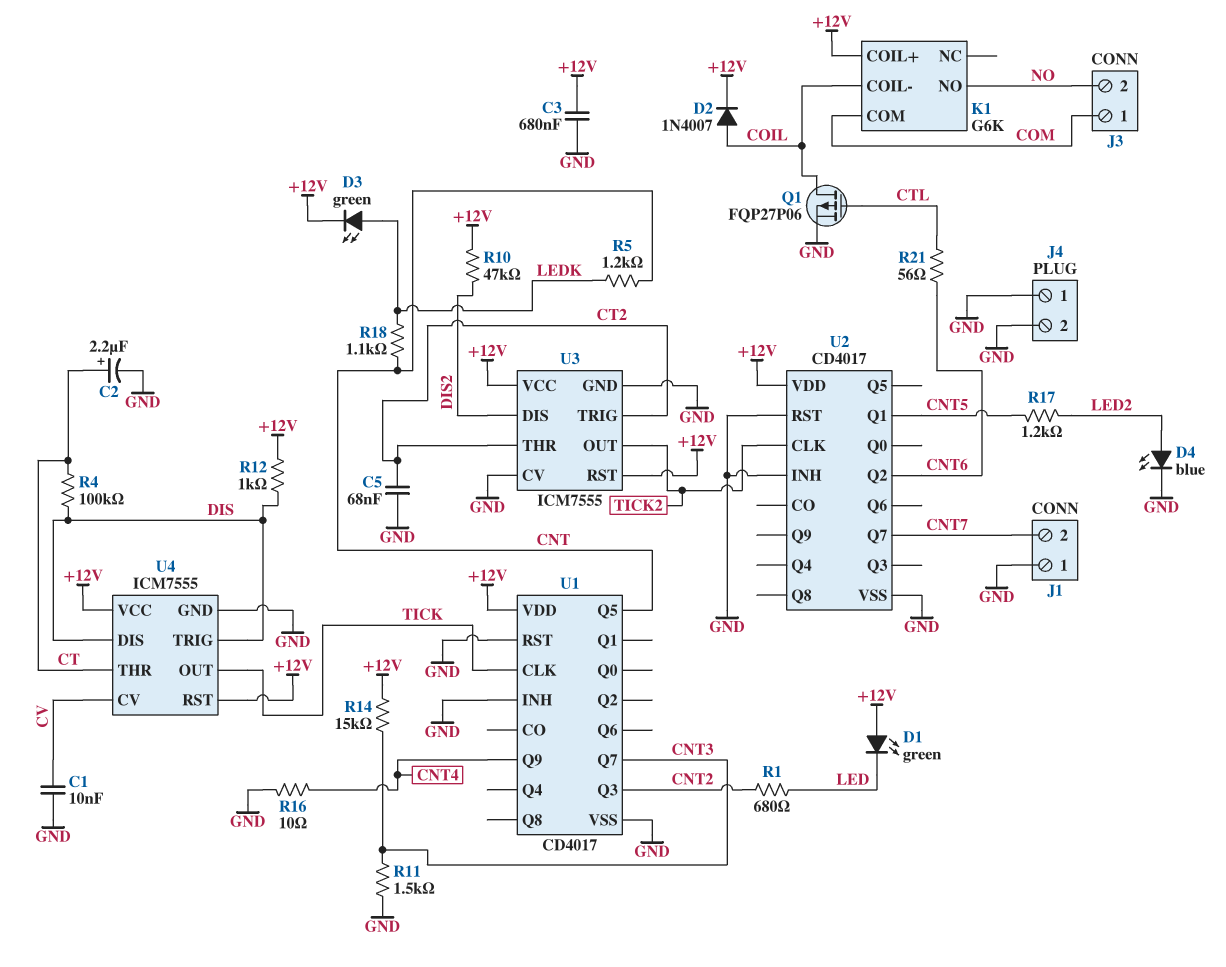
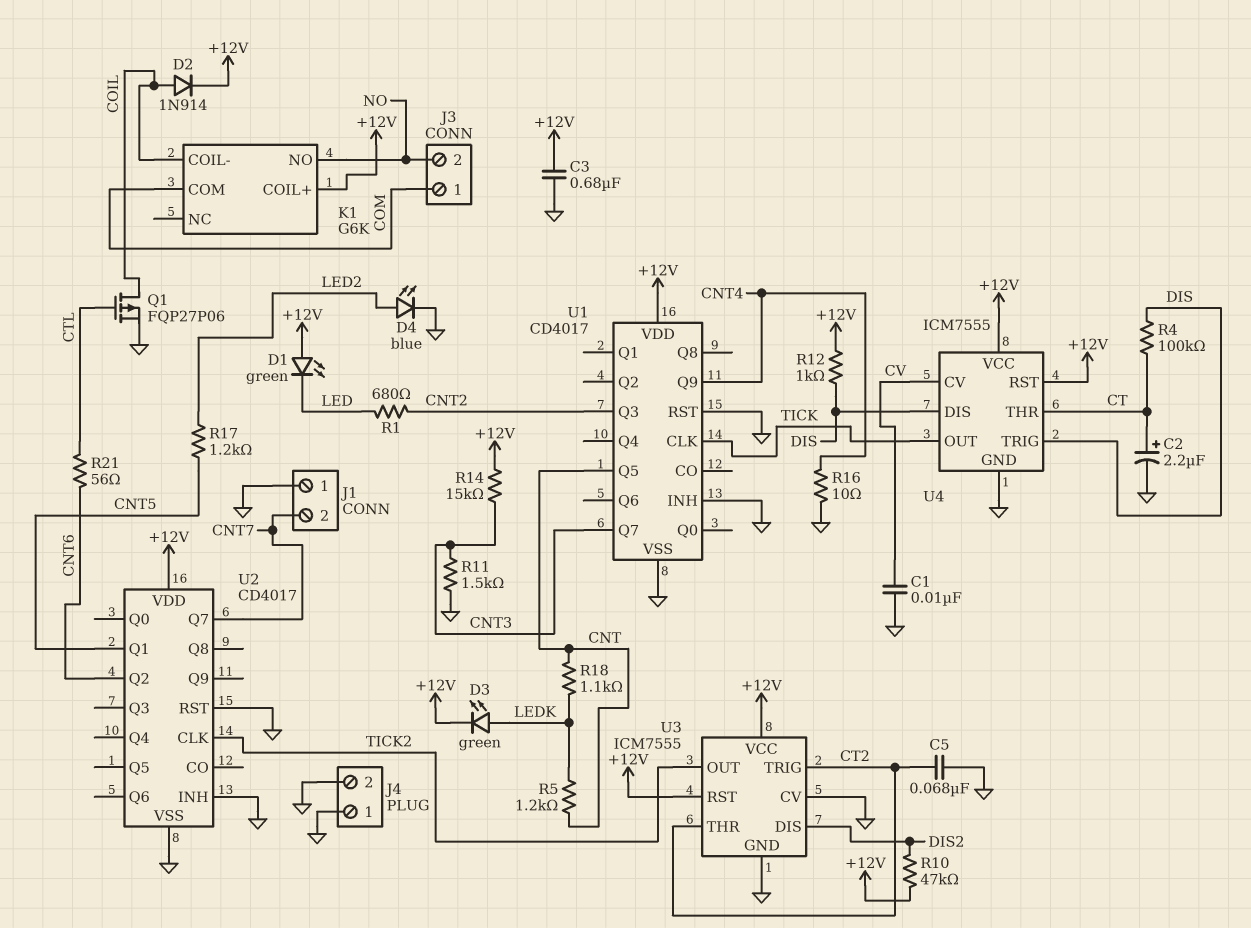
D2: diode 1N4007 (A COIL, K +12V) -> diode 1N914 (A COIL, K +12V)

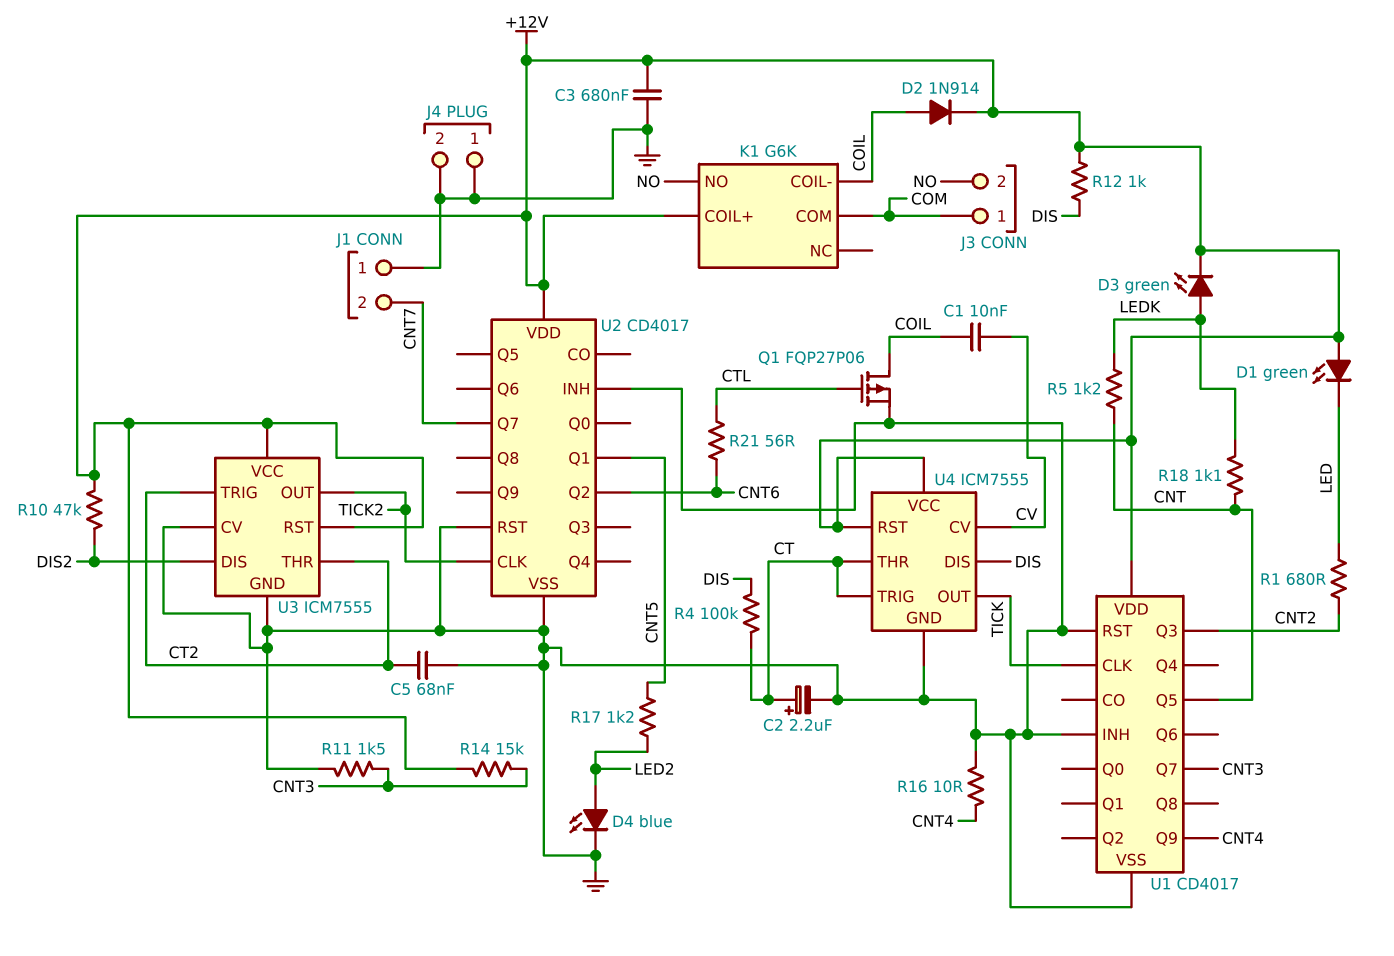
C1: 10nF (CV, GND) -> 10nF (COIL, CV)
U4 pin TRIG: DIS -> CT

